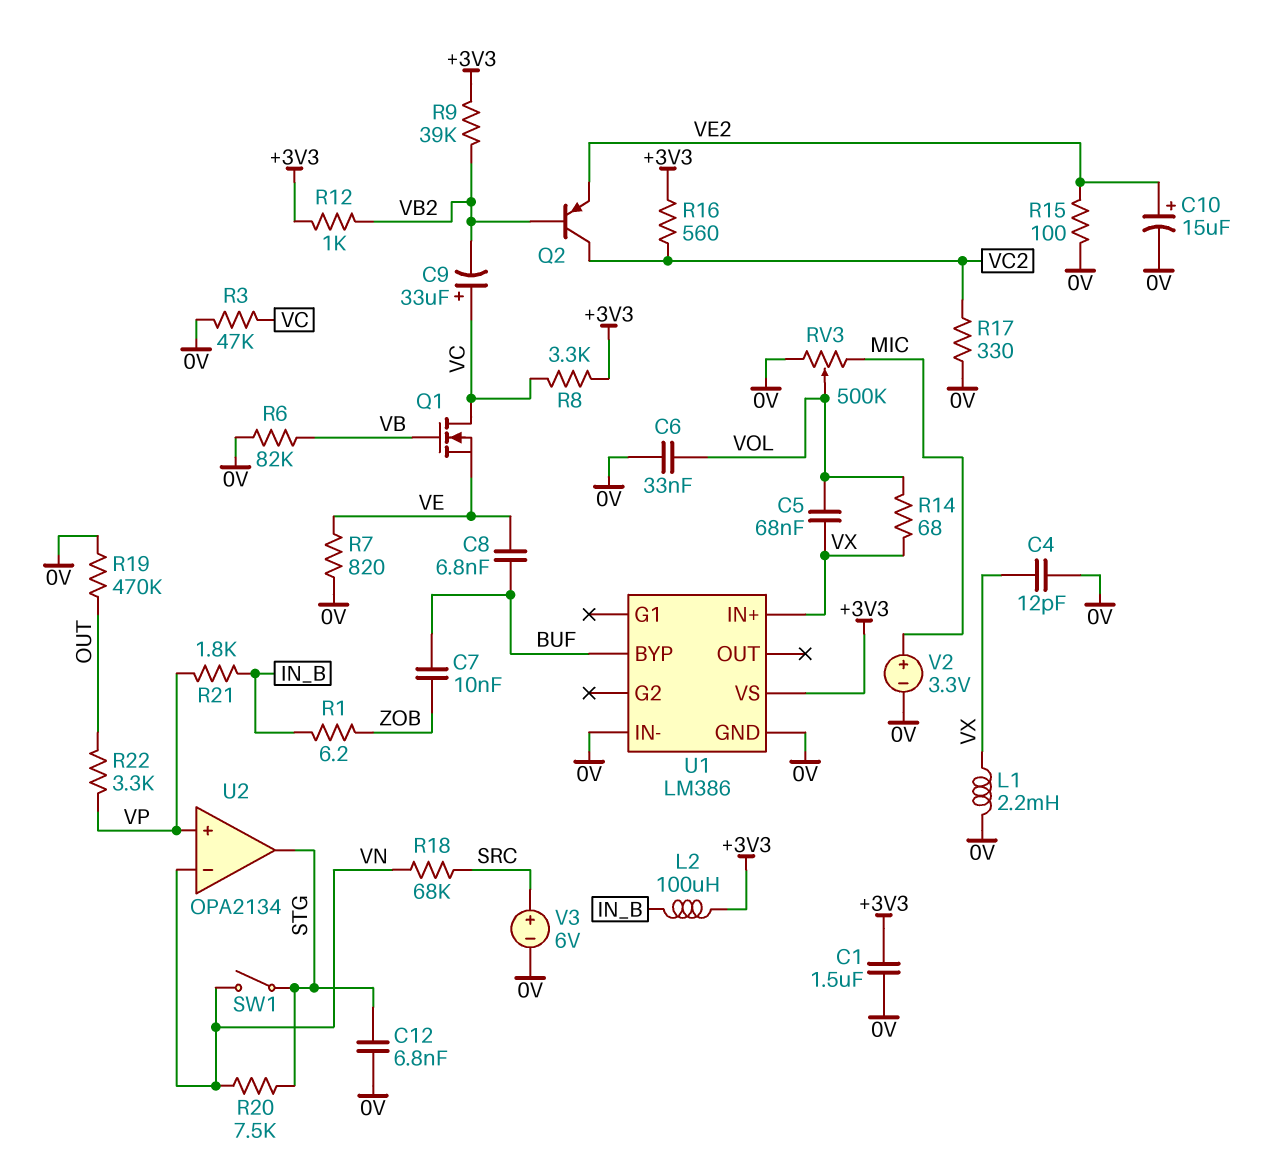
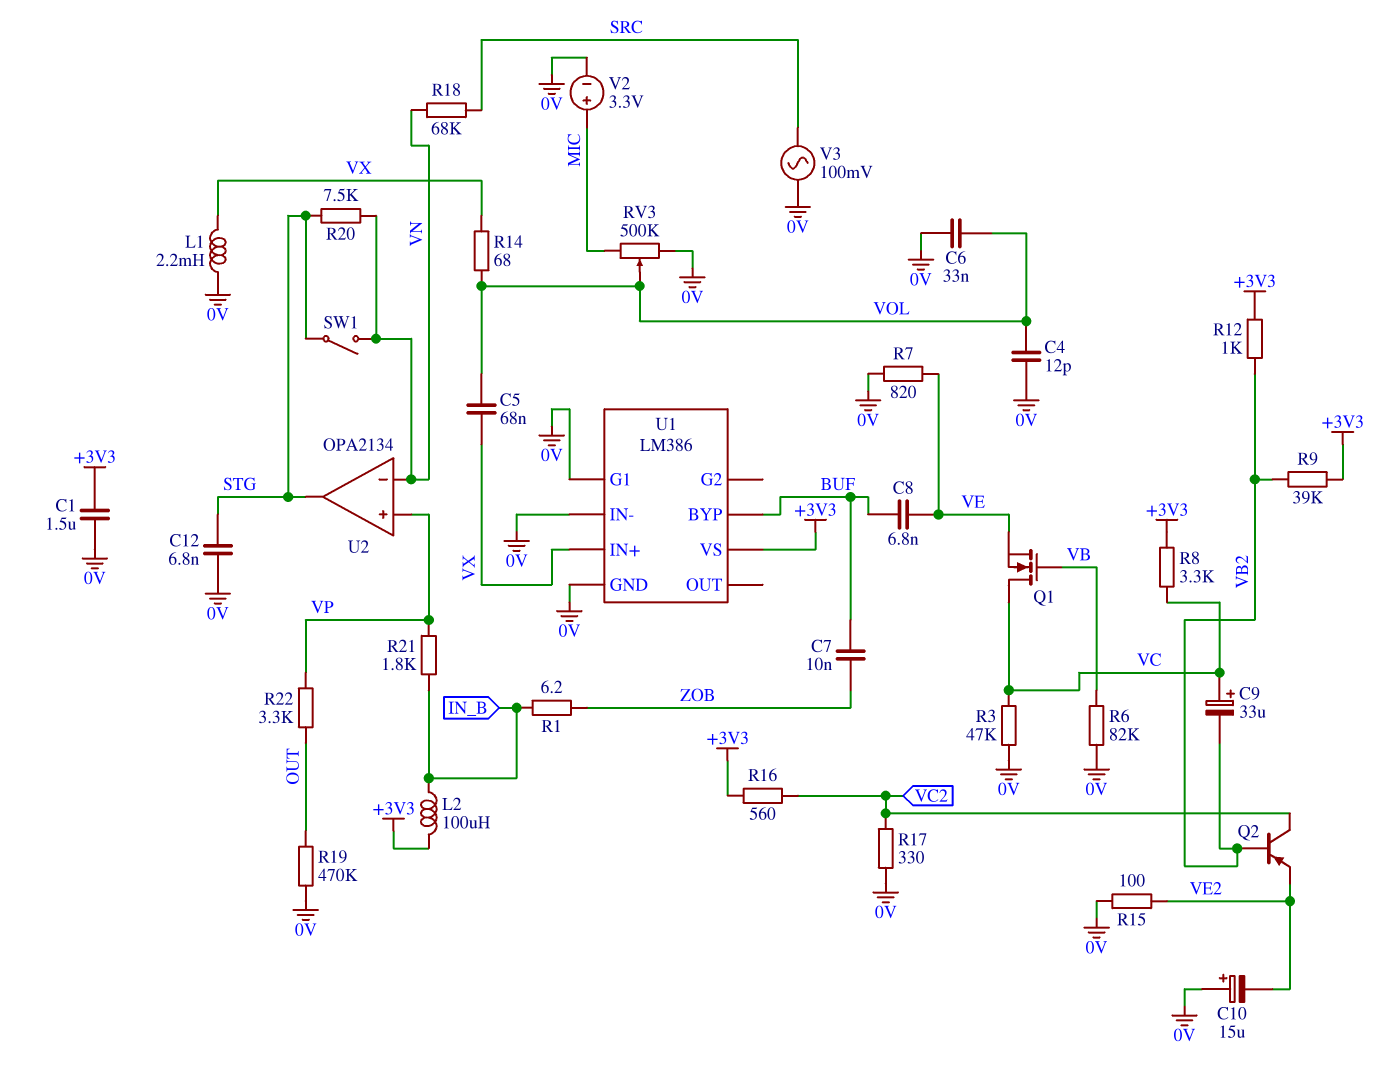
C4: 12pF (0V, VX) -> 12pF (0V, VOL)
C10: 15uF (plus VE2, minus 0V) -> 15uF (plus 0V, minus VE2)
U1 pin G1: none -> 0V
V3: 6V (plus SRC, minus 0V) -> AC 100mV (0V, SRC)

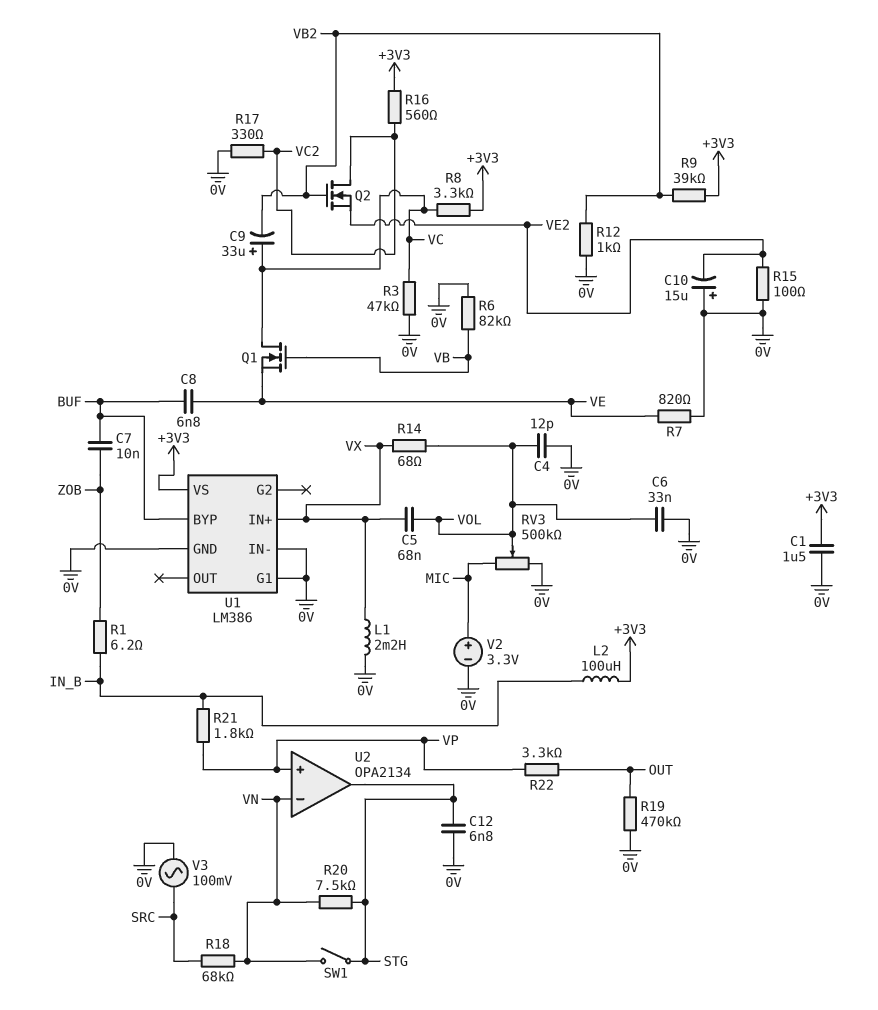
Q2: PNP (B VB2, C VC2, E VE2) -> NMOS (G VB2, D VC2, S VE2)
R12: 1k (+3V3, VB2) -> 1k (0V, VB2)

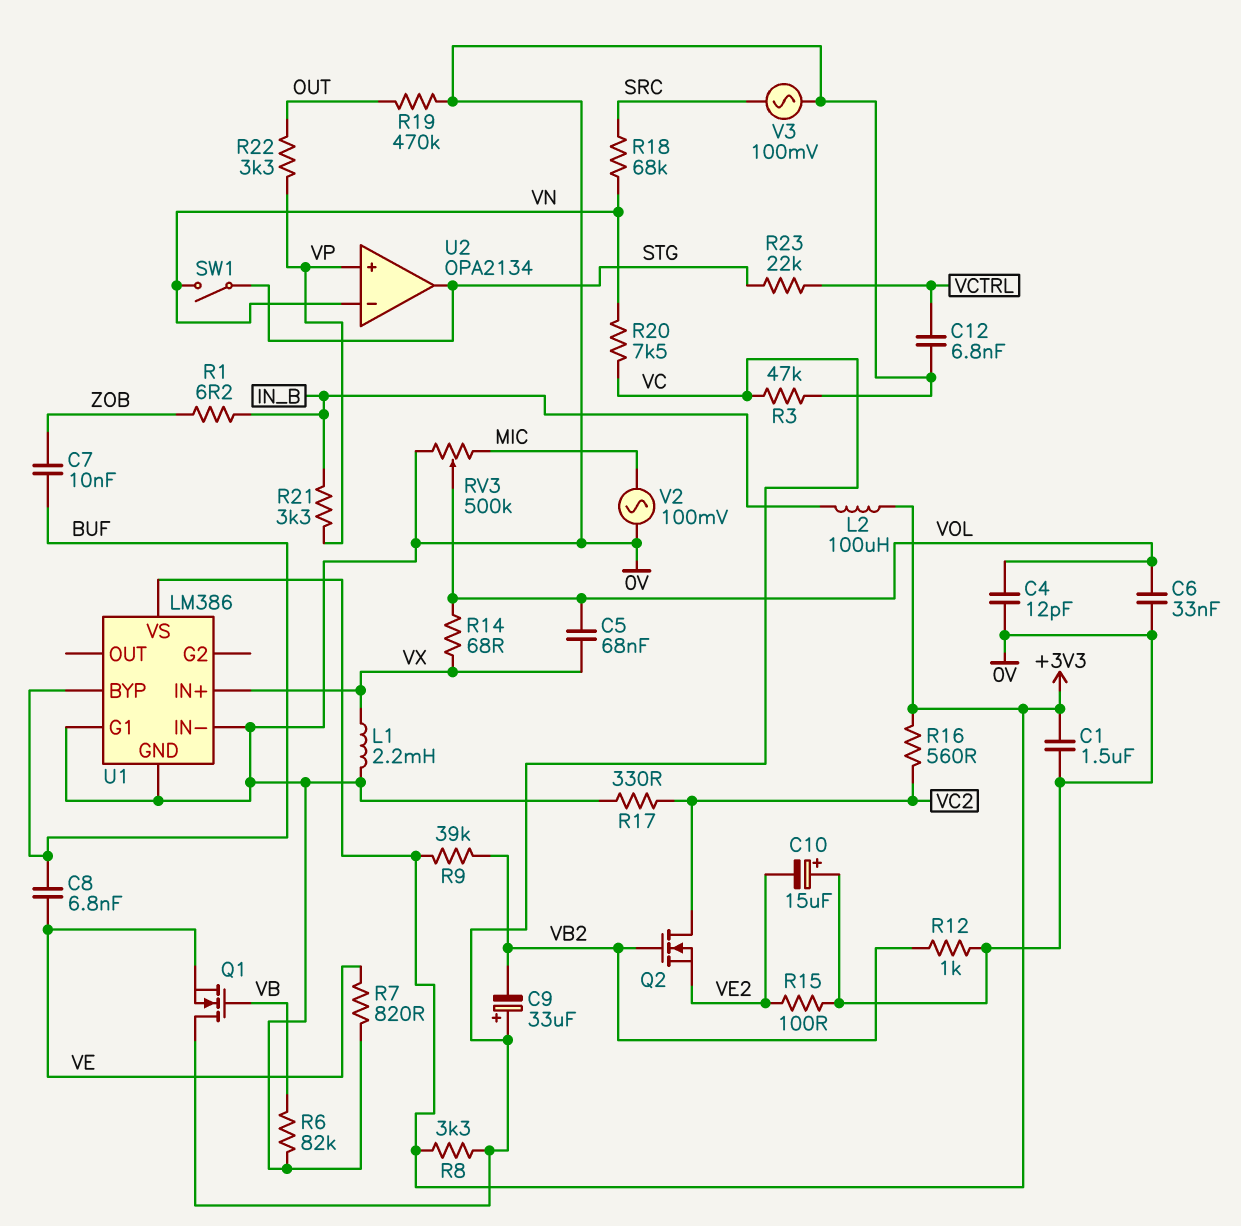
C12: 6.8nF (0V, STG) -> 6.8nF (0V, VCTRL)
R20: 7.5k (STG, VN) -> 7.5k (VC, VN)
R21: 1.8k (IN_B, VP) -> 3.3k (IN_B, VP)
R23: none -> 22k (STG, VCTRL)
V2: 3.3V (plus MIC, minus 0V) -> AC 100mV (0V, MIC)

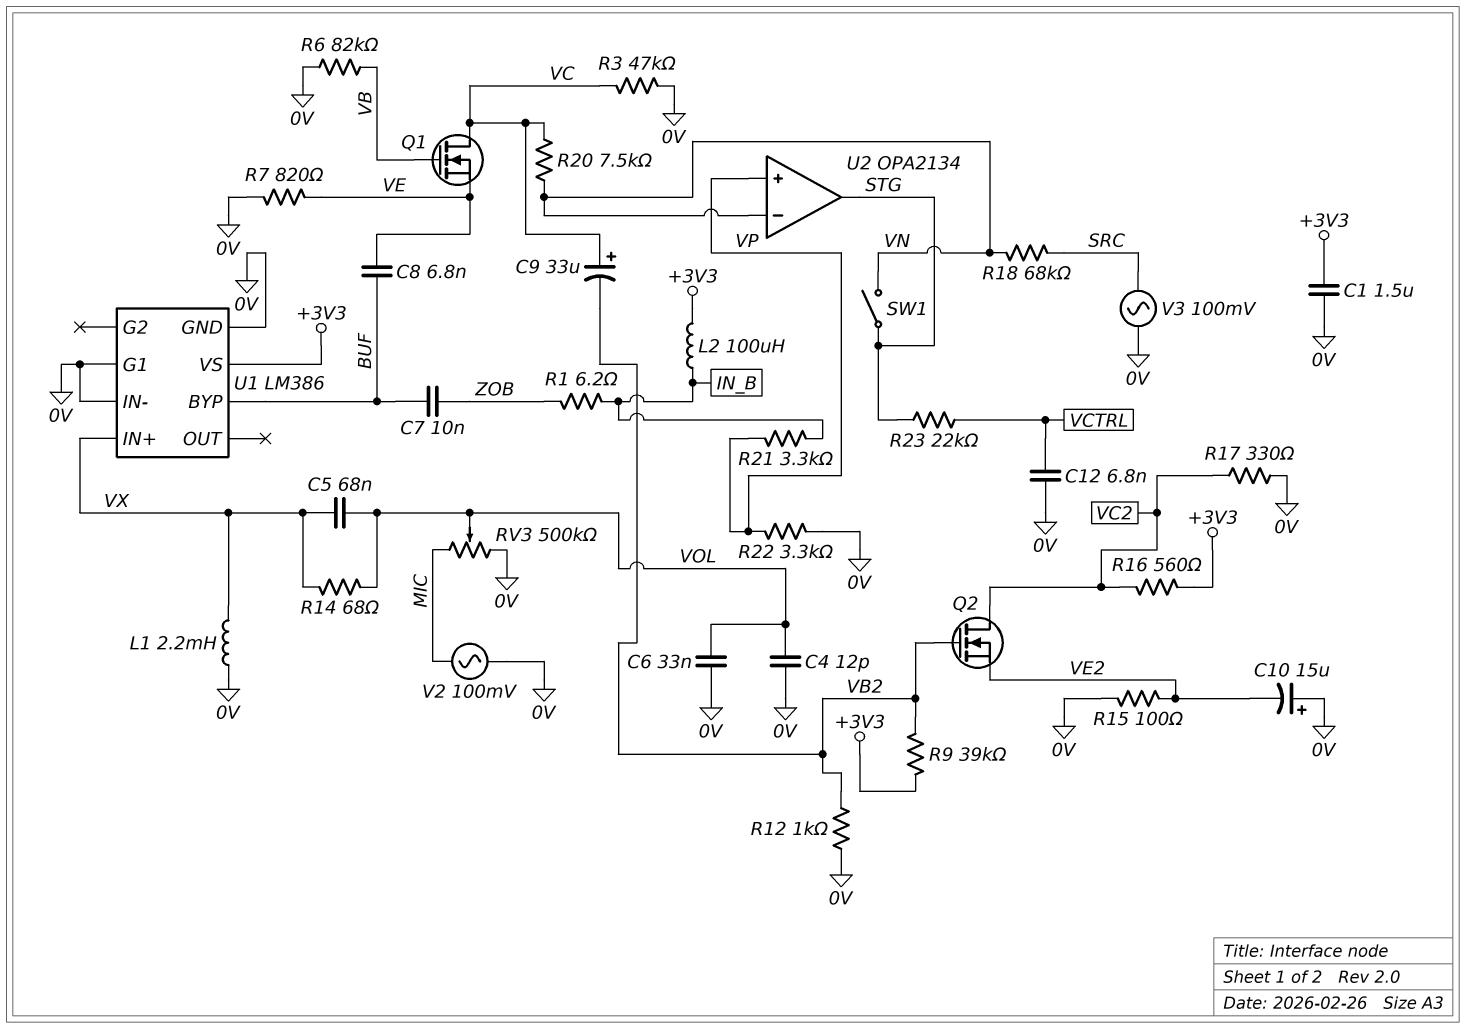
R8: 3.3k (+3V3, VC) -> none
R19: 470k (0V, OUT) -> none
R22: 3.3k (OUT, VP) -> 3.3k (0V, VP)

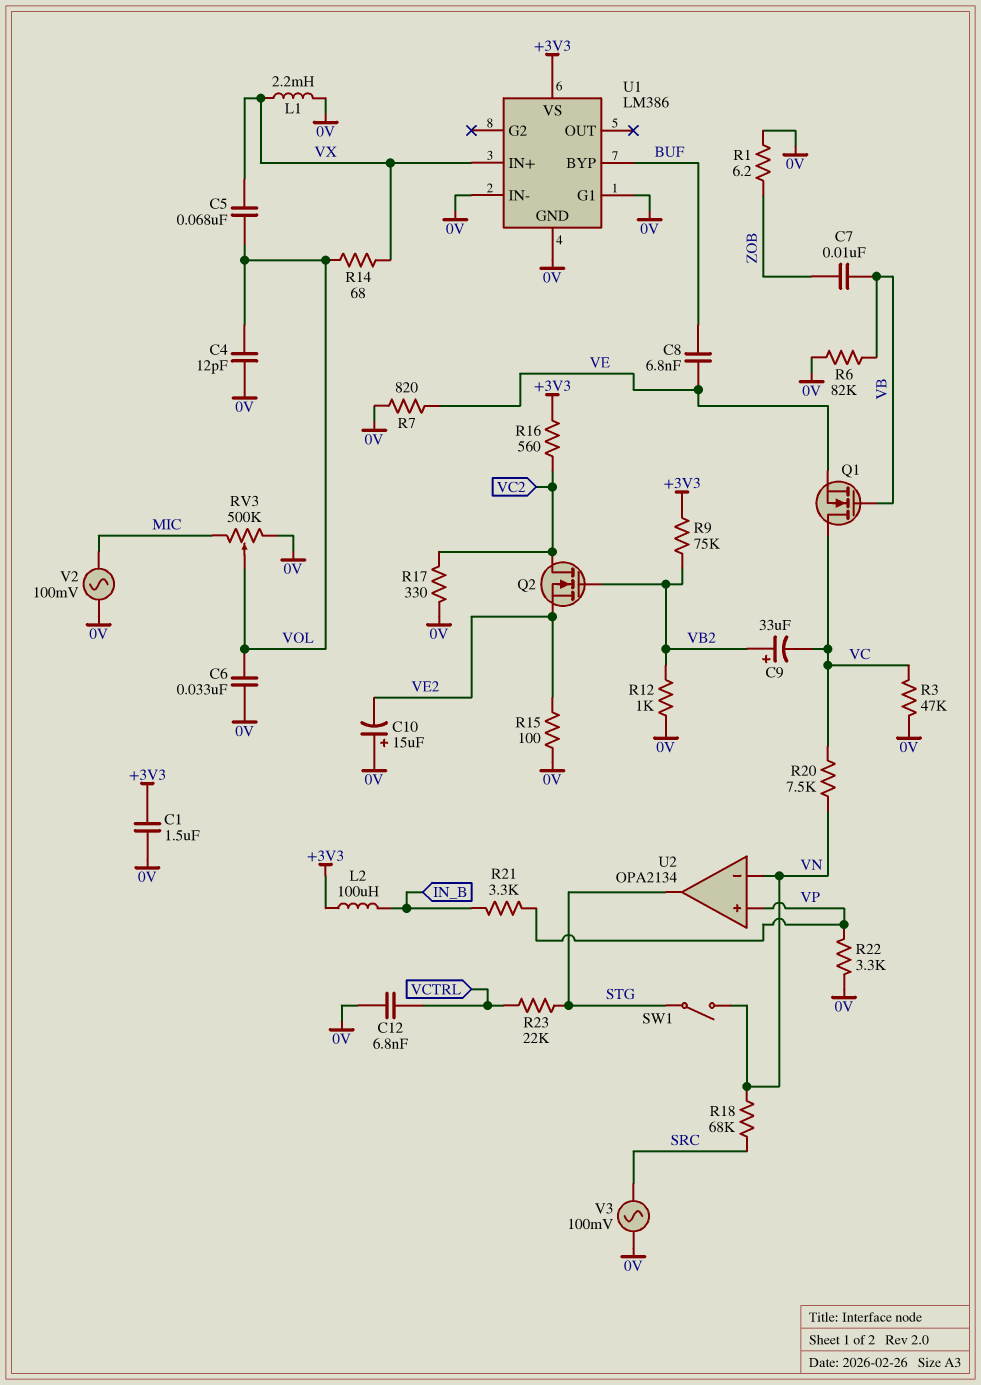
C7: 10nF (BUF, ZOB) -> 10nF (VB, ZOB)
C9: 33uF (plus VC, minus VB2) -> 33uF (plus VB2, minus VC)
R1: 6.2 (IN_B, ZOB) -> 6.2 (0V, ZOB)
R9: 39k (+3V3, VB2) -> 75k (+3V3, VB2)

